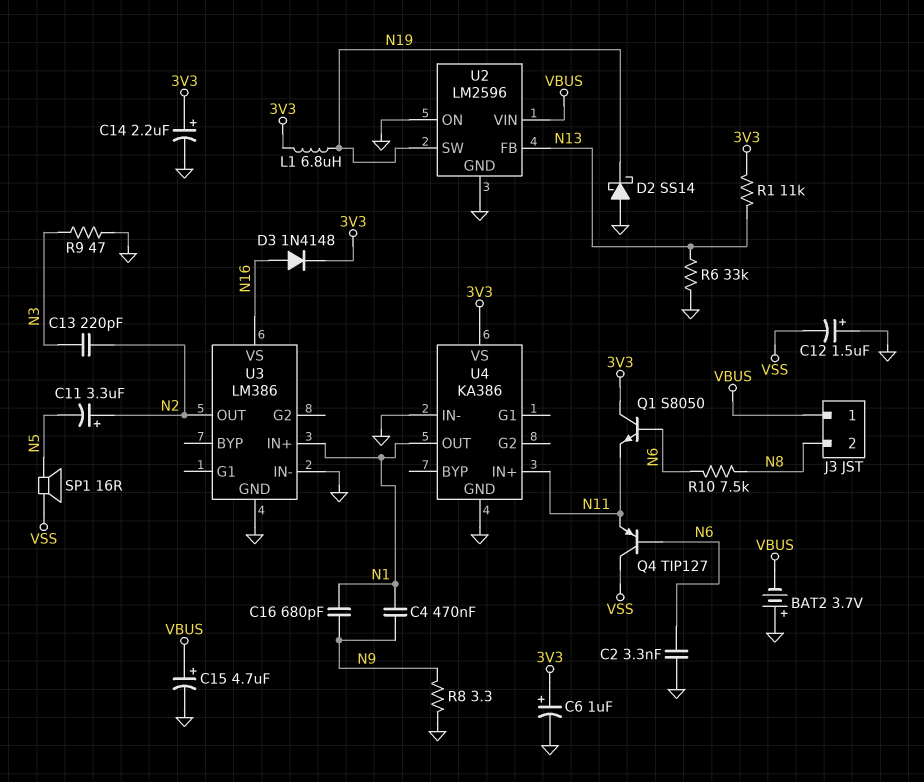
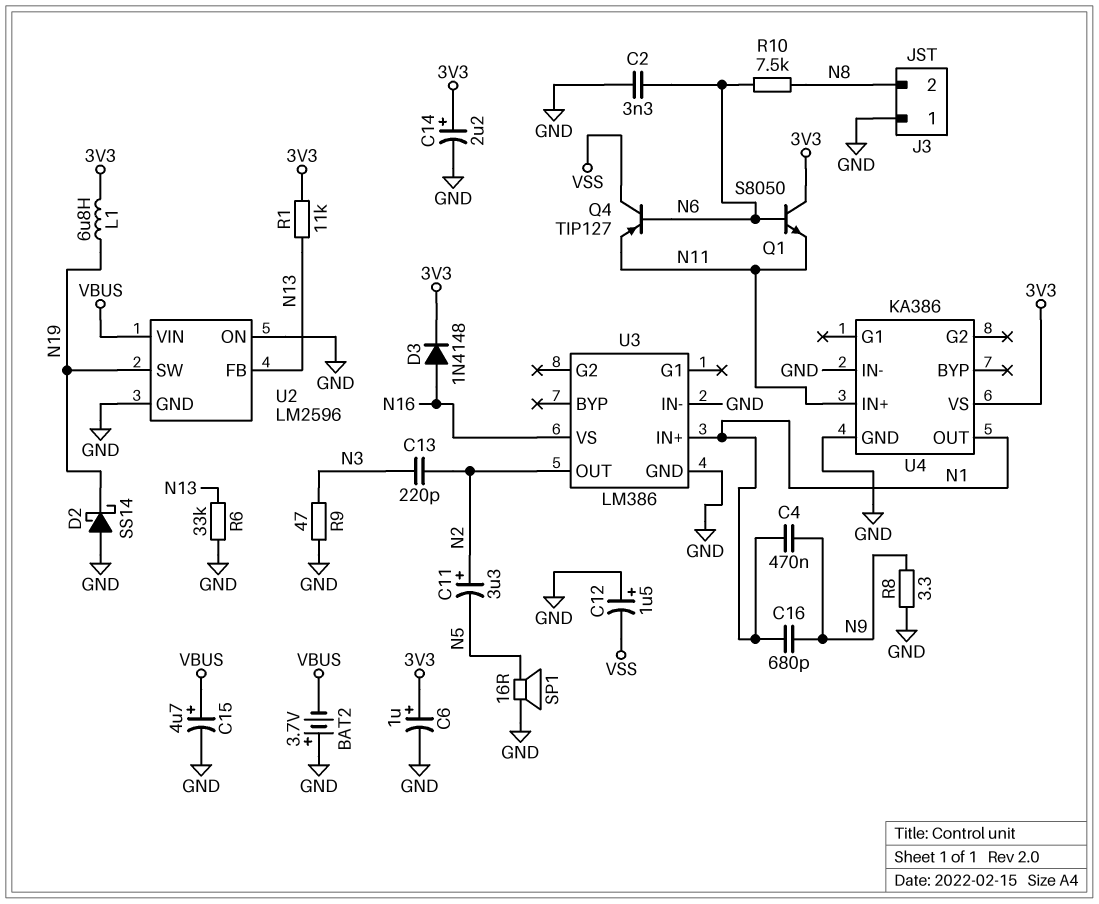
J3 pin 1: VBUS -> GND
SP1: speaker 16R (N5, VSS) -> speaker 16R (GND, N5)

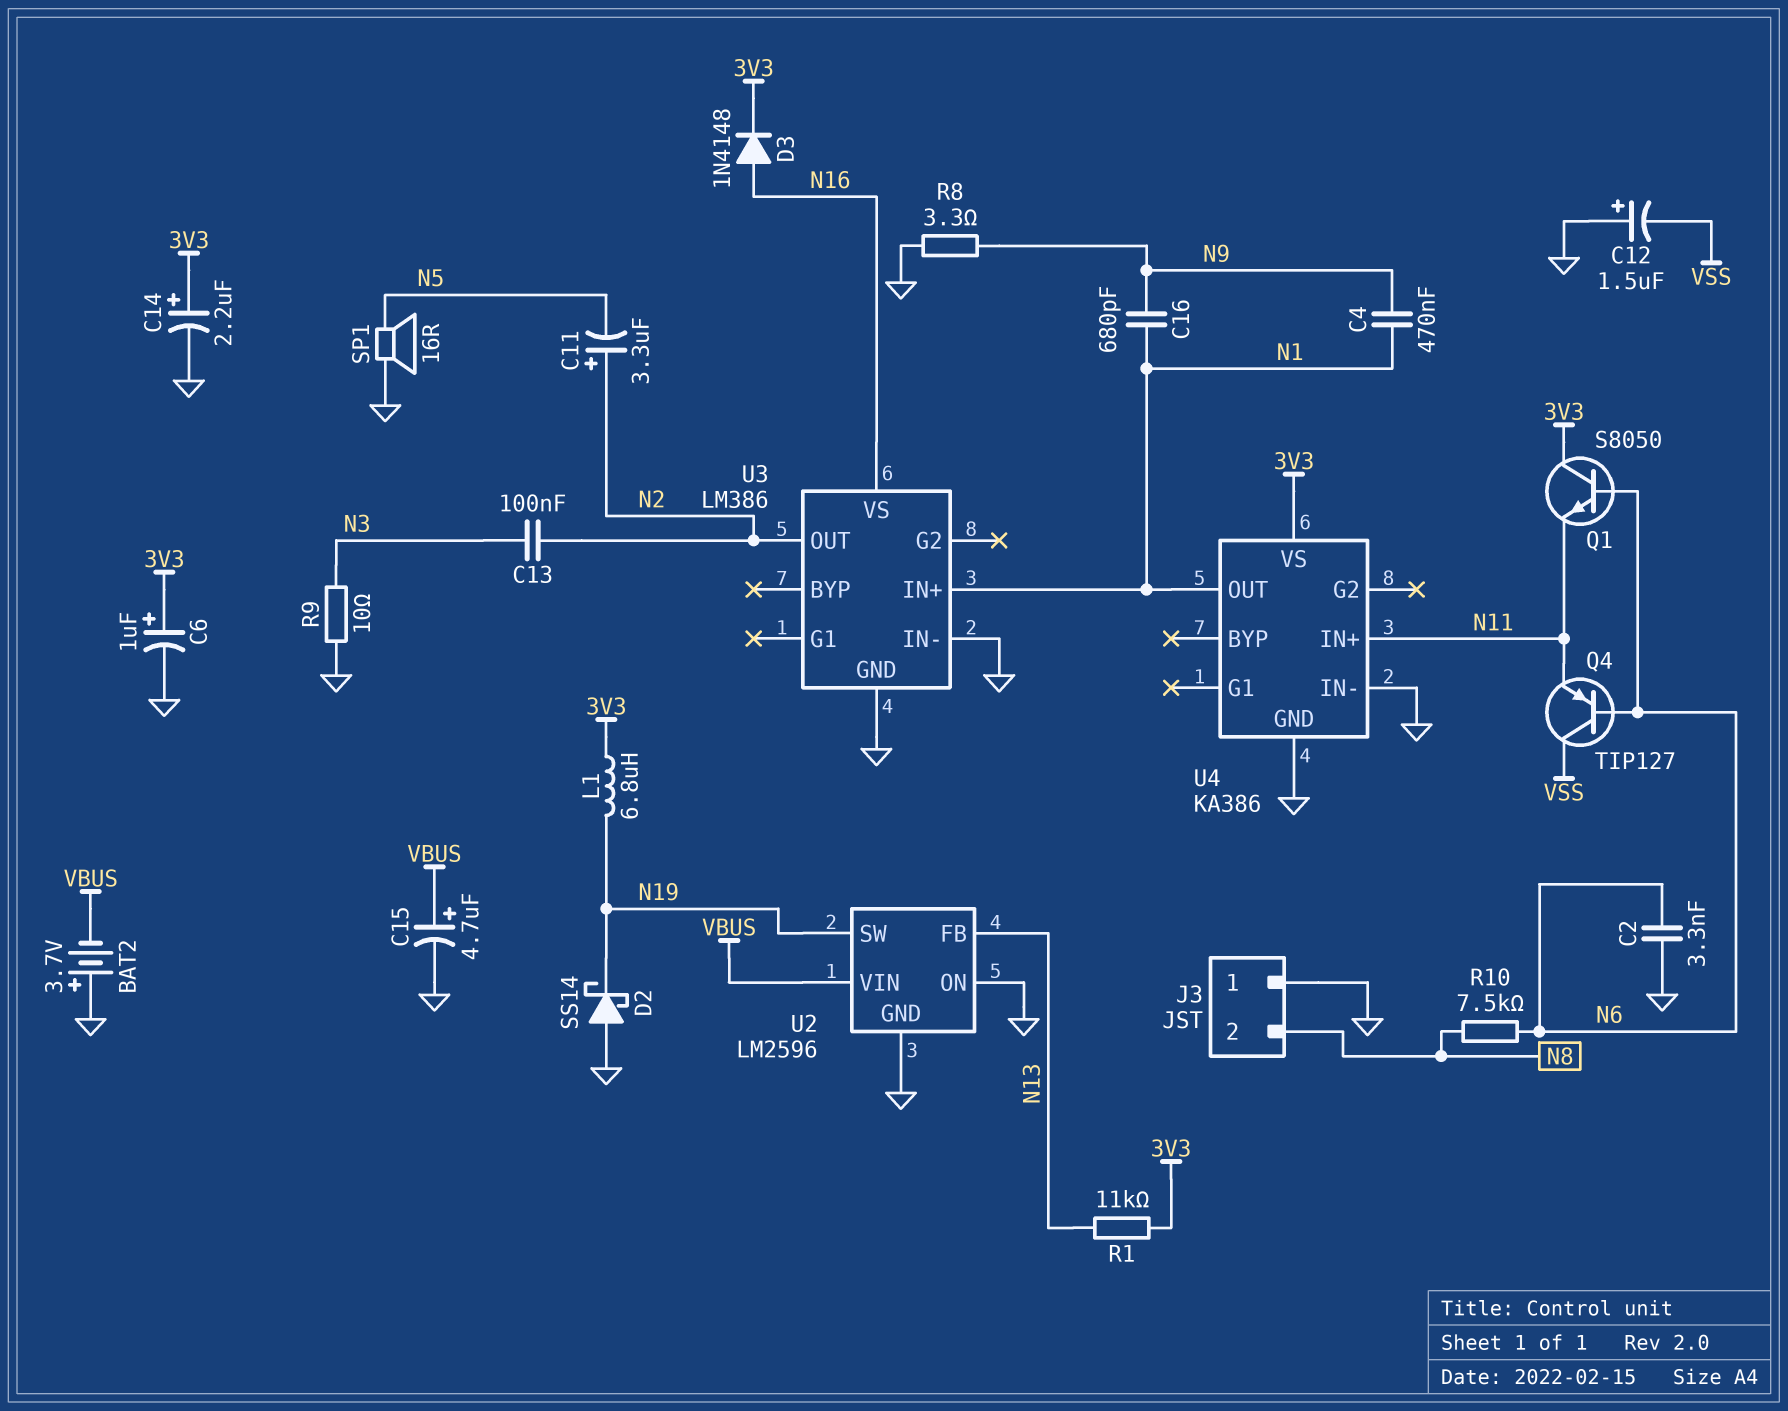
C13: 220pF (N2, N3) -> 100nF (N2, N3)
R6: 33k (GND, N13) -> none
R9: 47 (GND, N3) -> 10 (GND, N3)

